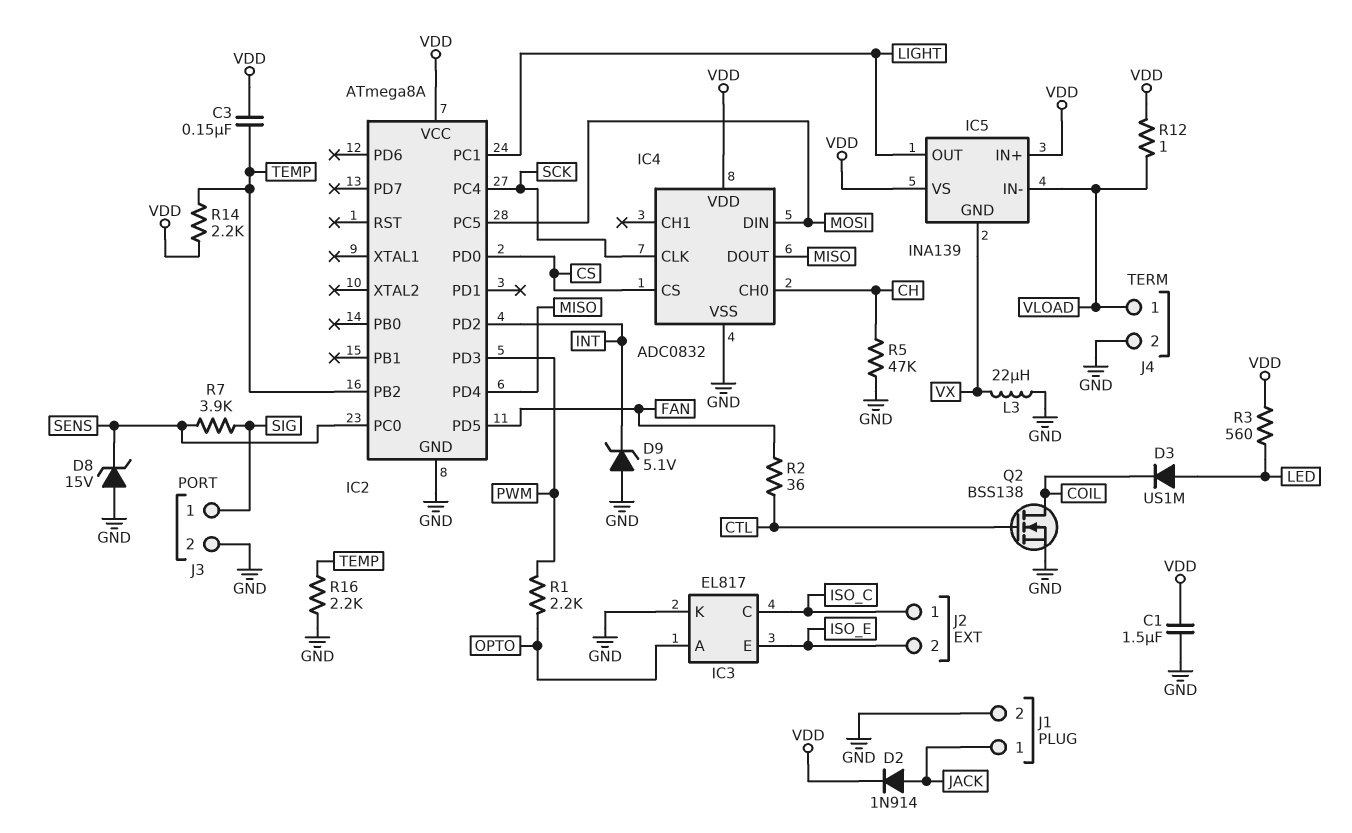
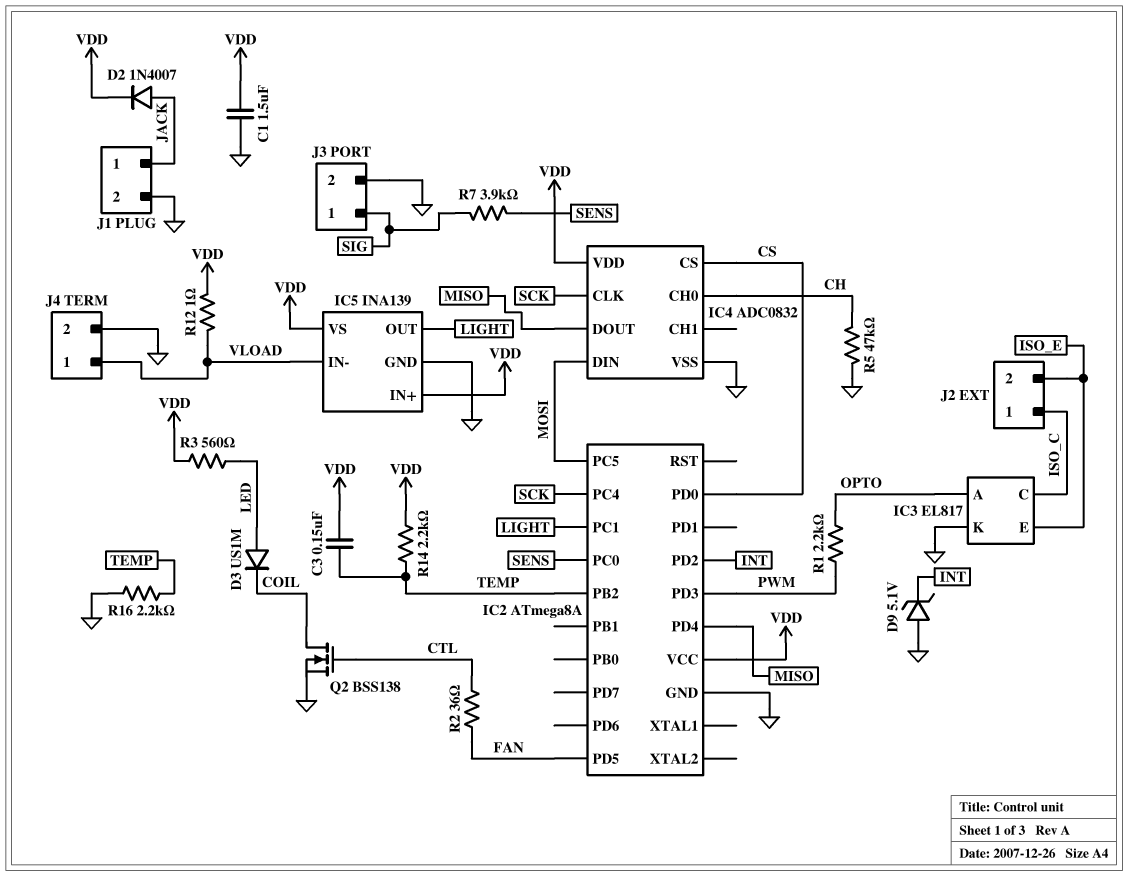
D2: diode 1N914 (A JACK, K VDD) -> diode 1N4007 (A JACK, K VDD)
D8: zener 15V (A GND, K SENS) -> none
IC5 pin GND: VX -> GND
L3: 22uH (GND, VX) -> none

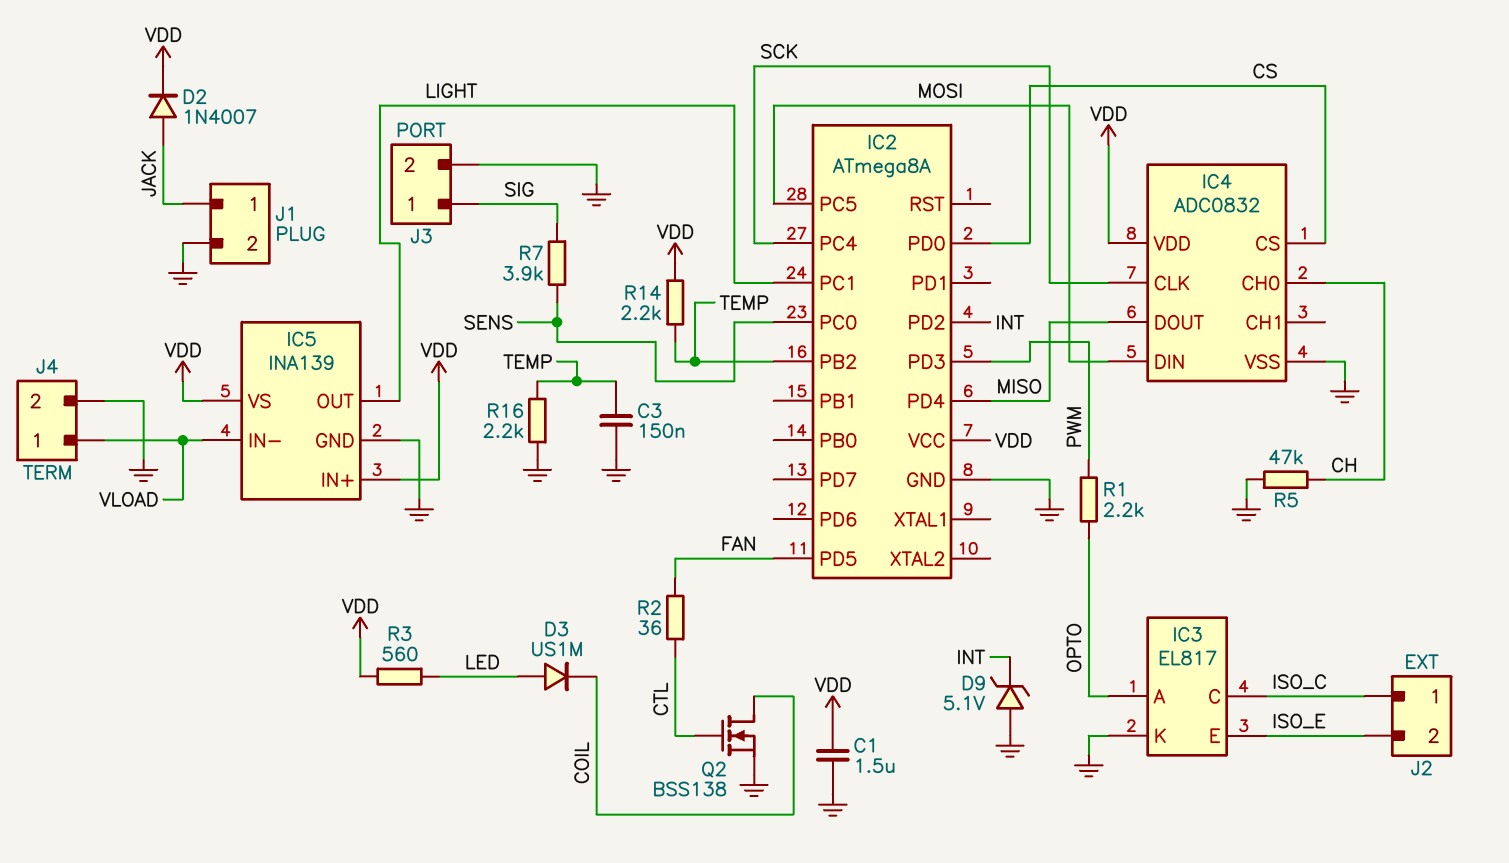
C3: 150nF (TEMP, VDD) -> 150nF (GND, TEMP)
R12: 1 (VDD, VLOAD) -> none

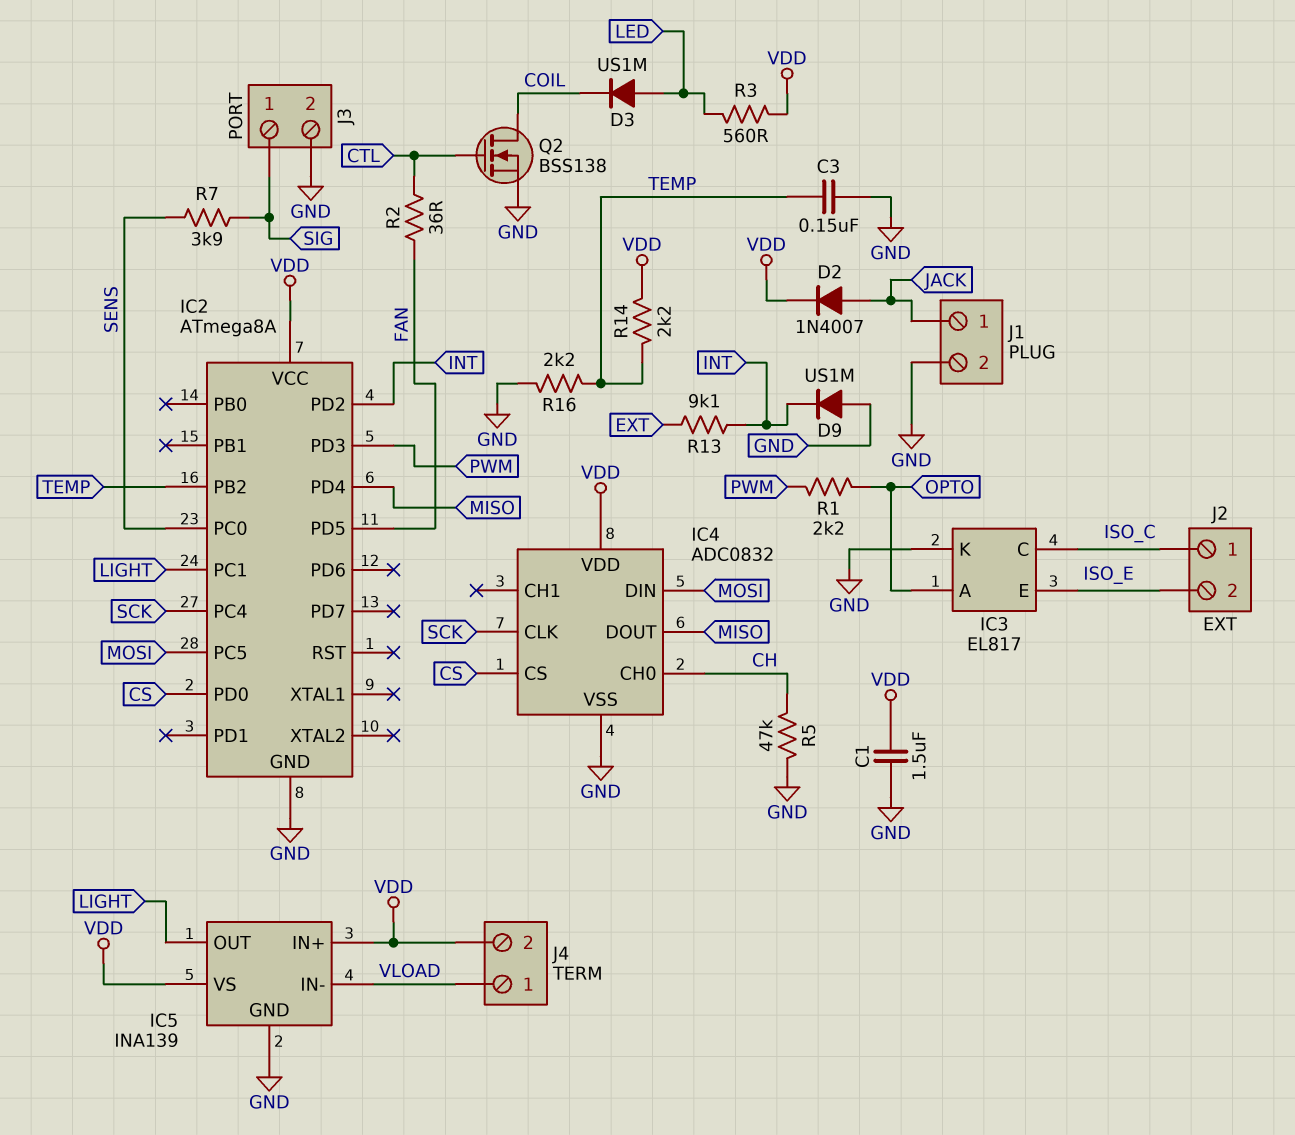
D9: zener 5.1V (A GND, K INT) -> diode US1M (A GND, K INT)
J4 pin 2: GND -> VDD
R13: none -> 9.1k (EXT, INT)

